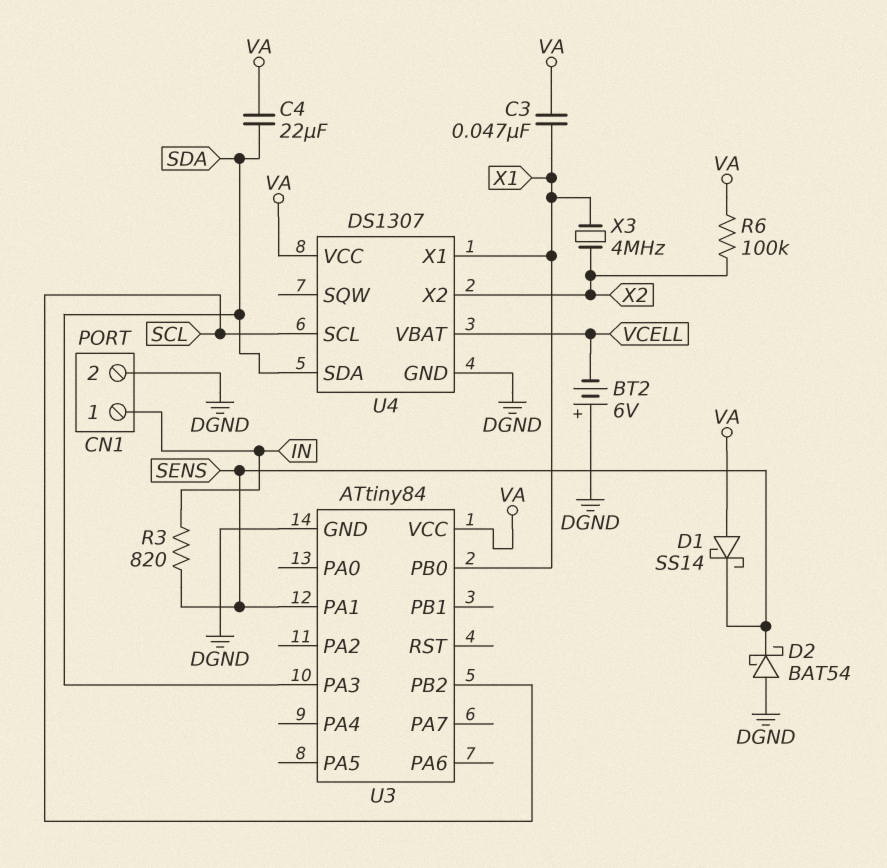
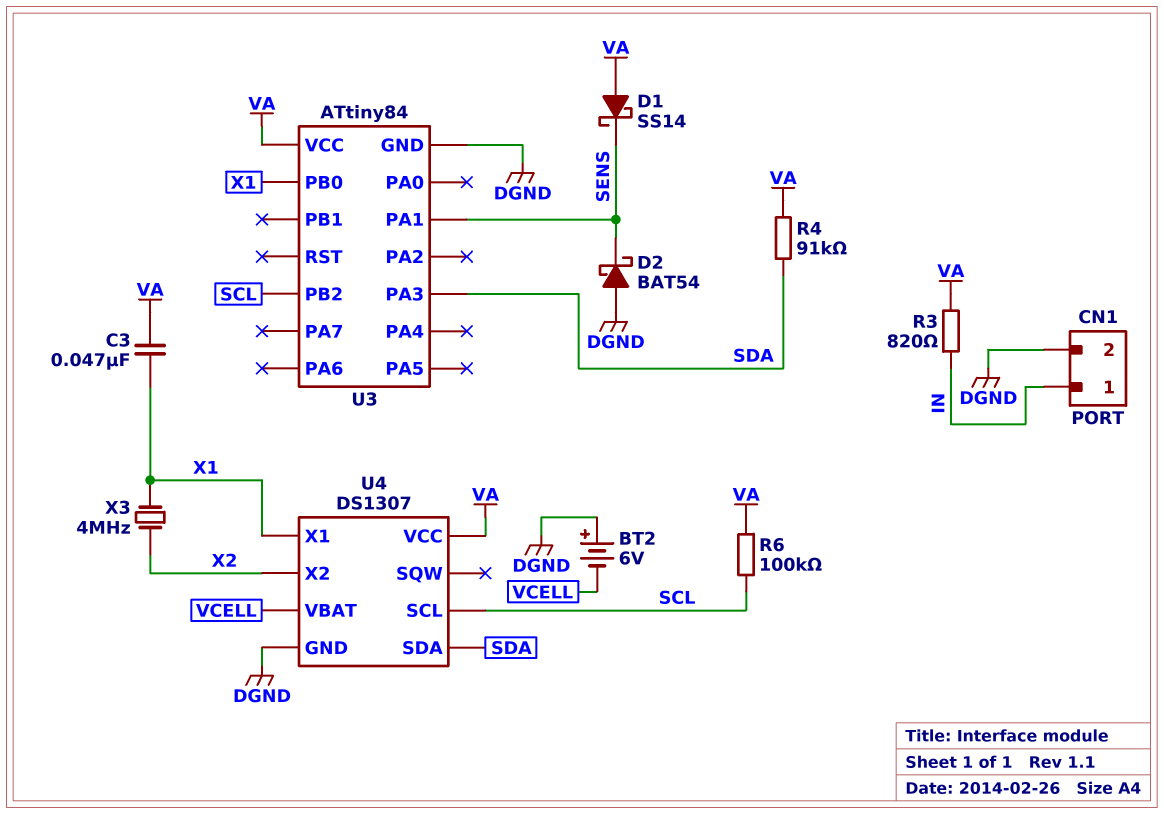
C4: 22uF (SDA, VA) -> none
R3: 820 (IN, SENS) -> 820 (IN, VA)
R4: none -> 91k (SDA, VA)
R6: 100k (VA, X2) -> 100k (SCL, VA)

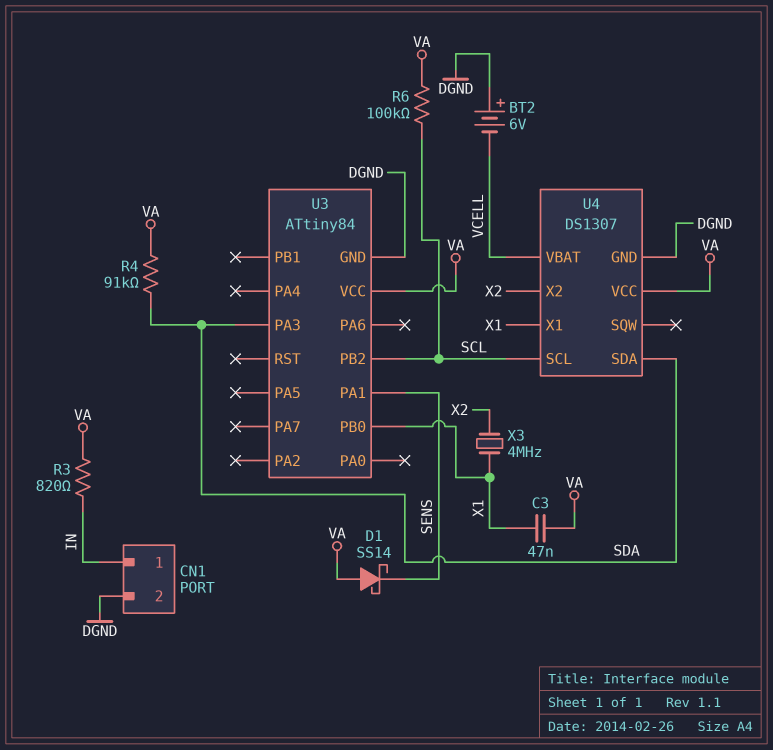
D2: schottky BAT54 (A DGND, K SENS) -> none

